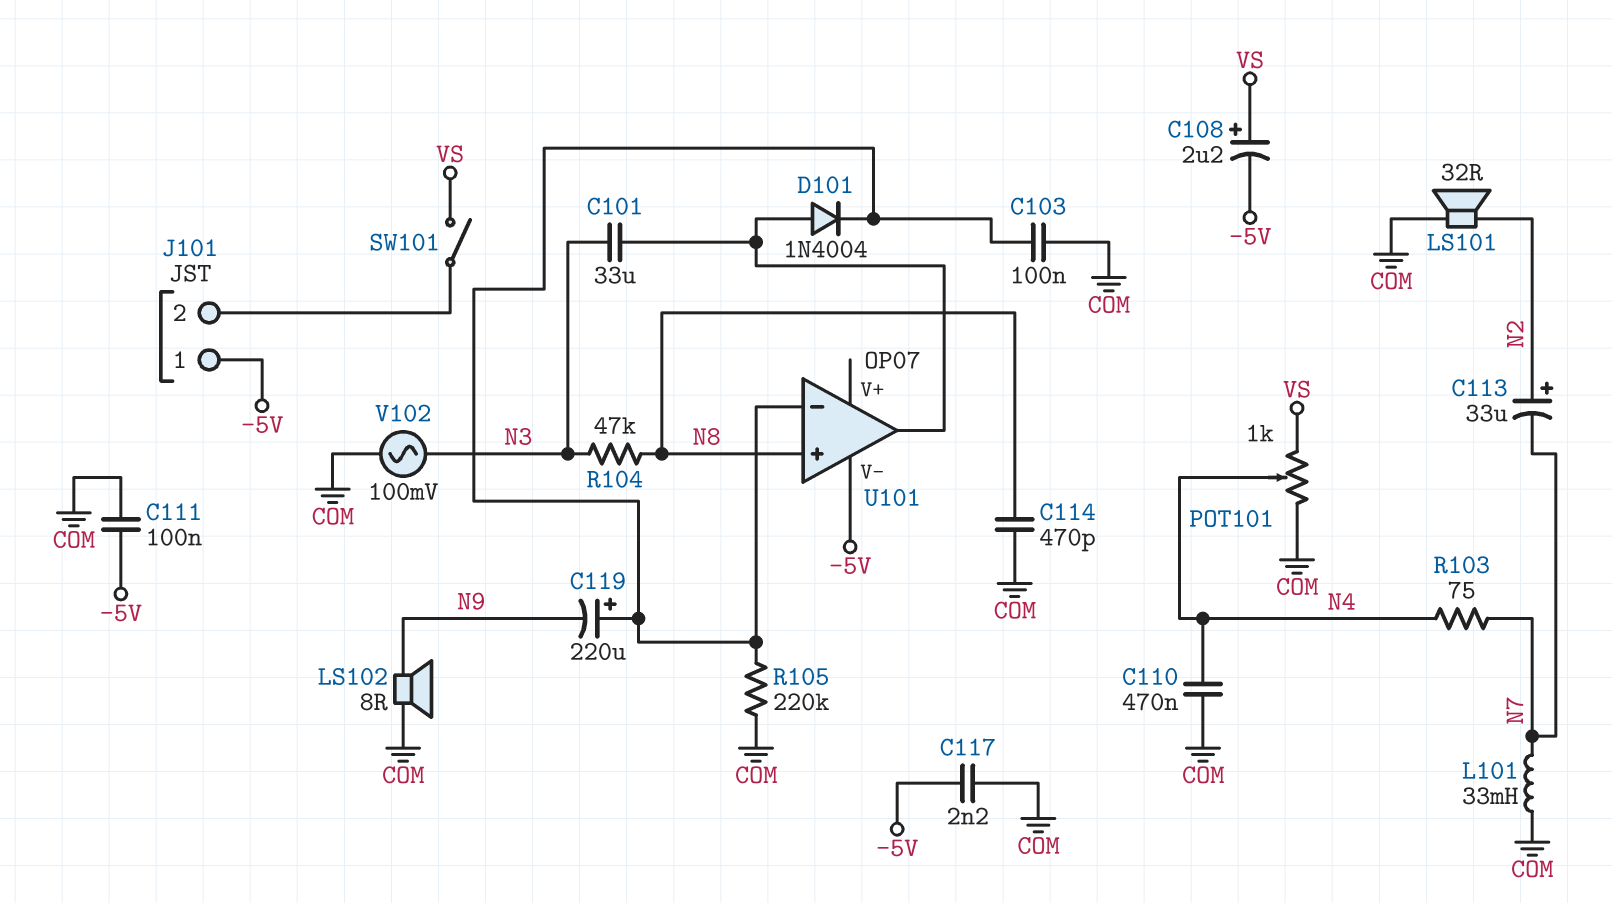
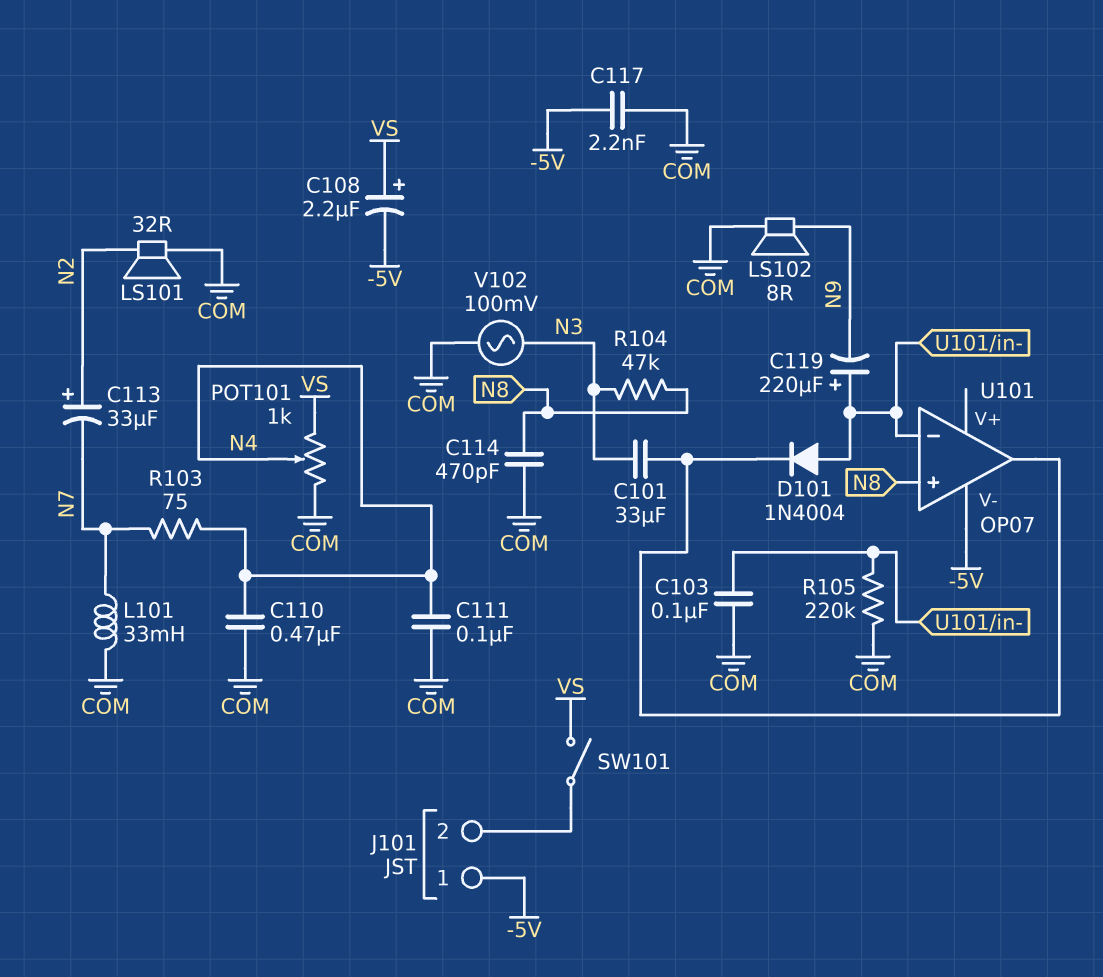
C111: 100nF (-5V, COM) -> 100nF (COM, N4)
D101: diode 1N4004 (A U101/out, K U101/in-) -> diode 1N4004 (A U101/in-, K U101/out)

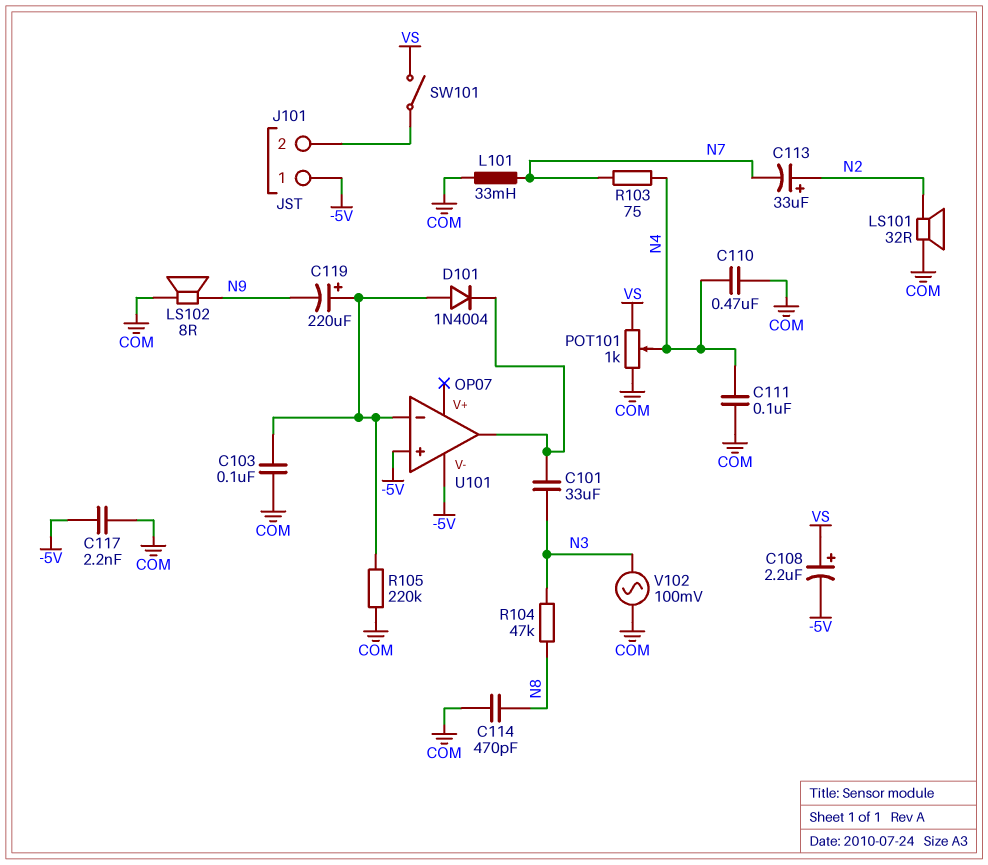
U101 pin in+: N8 -> -5V

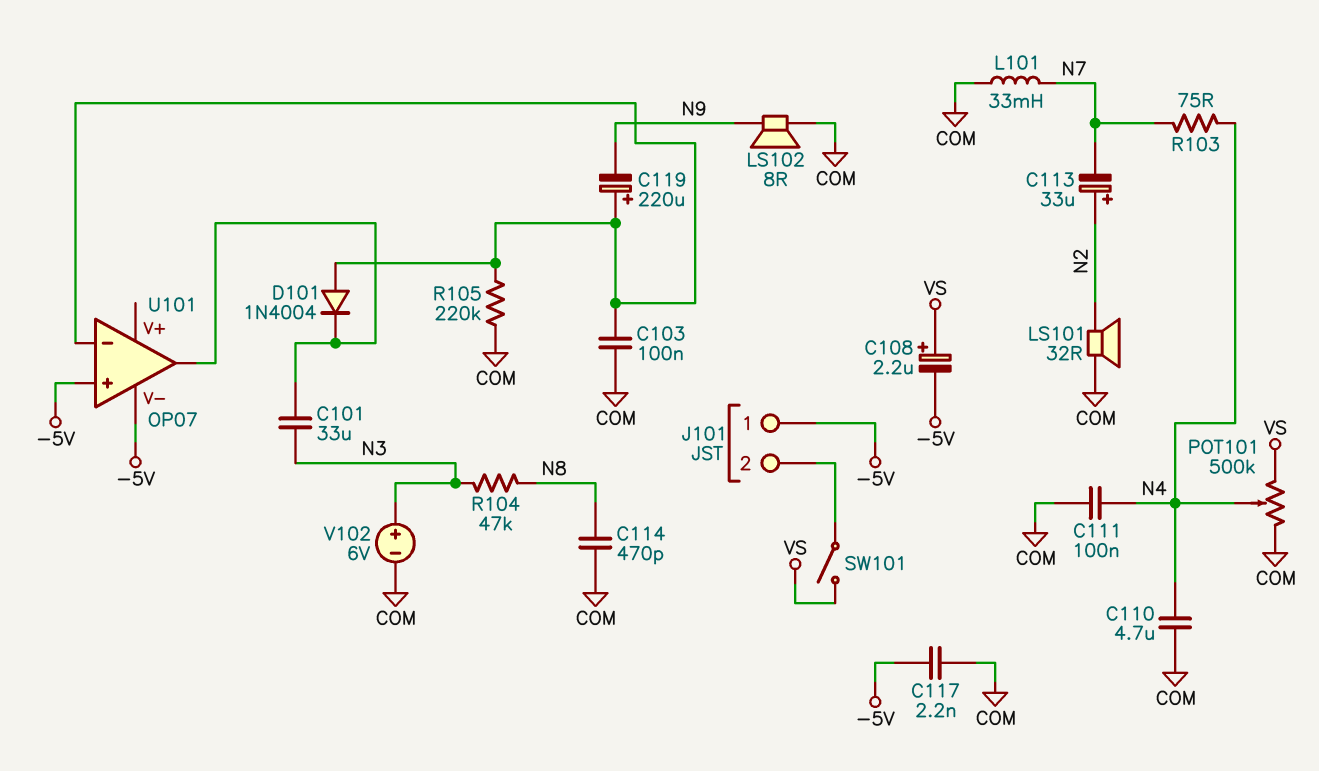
C110: 470nF (COM, N4) -> 4.7uF (COM, N4)
POT101: 1k (COM, VS, wiper N4) -> 500k (COM, VS, wiper N4)
V102: AC 100mV (COM, N3) -> 6V (plus N3, minus COM)

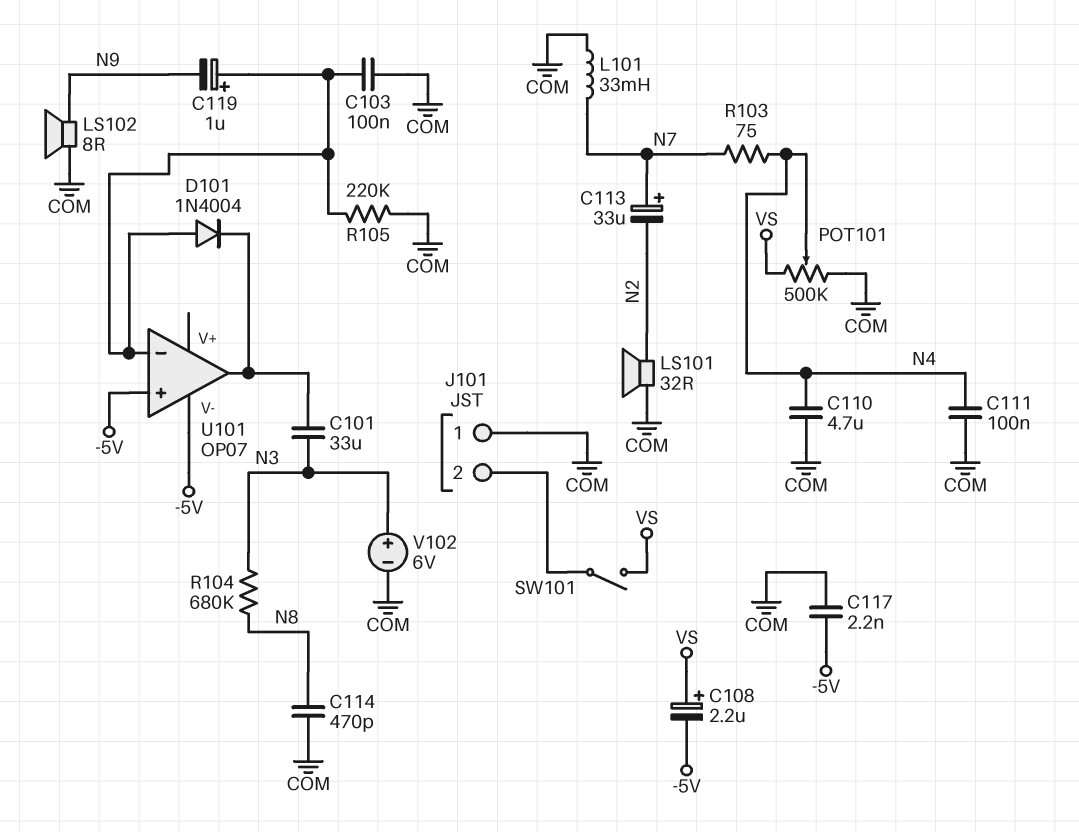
C113: 33uF (plus N2, minus N7) -> 33uF (plus N7, minus N2)
C119: 220uF (plus U101/in-, minus N9) -> 1uF (plus U101/in-, minus N9)
J101 pin 1: -5V -> COM
R104: 47k (N3, N8) -> 680k (N3, N8)

